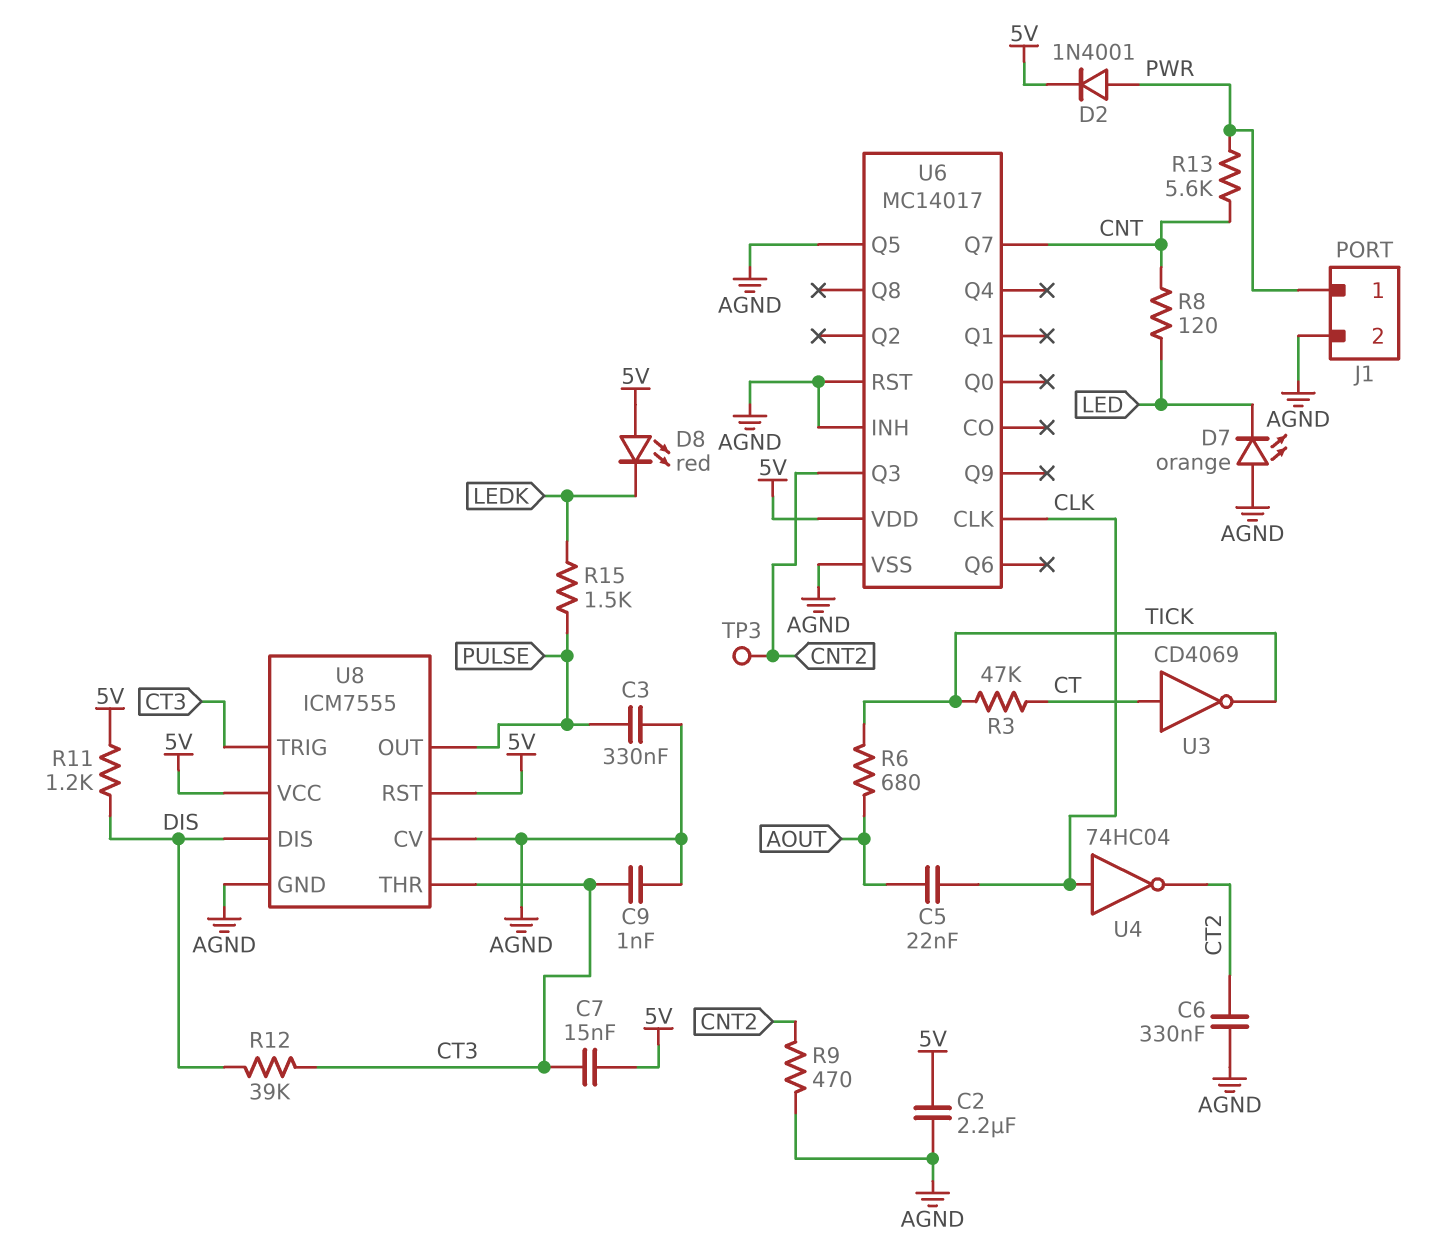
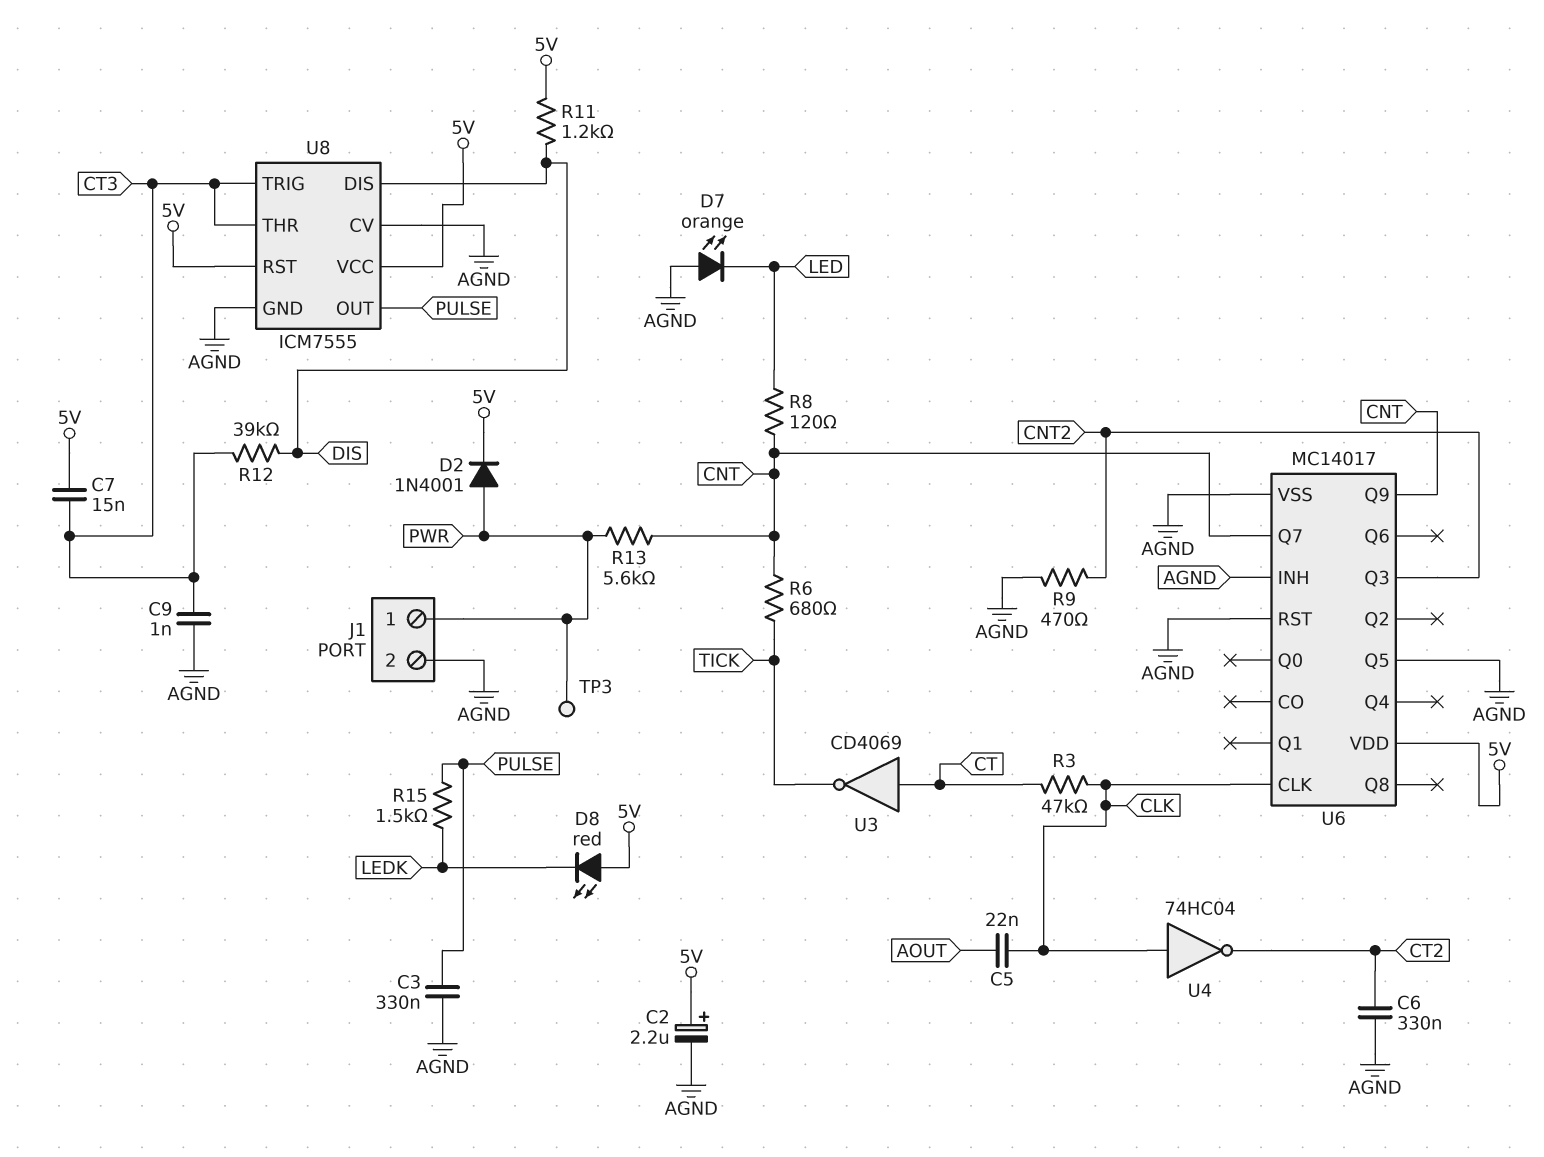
C2: 2.2uF (5V, AGND) -> 2.2uF (plus 5V, minus AGND)
R3: 47k (CT, TICK) -> 47k (CLK, CT)
R6: 680 (AOUT, TICK) -> 680 (CNT, TICK)
TP3: test point (CNT2) -> test point (PWR)
U6 pin Q9: none -> CNT

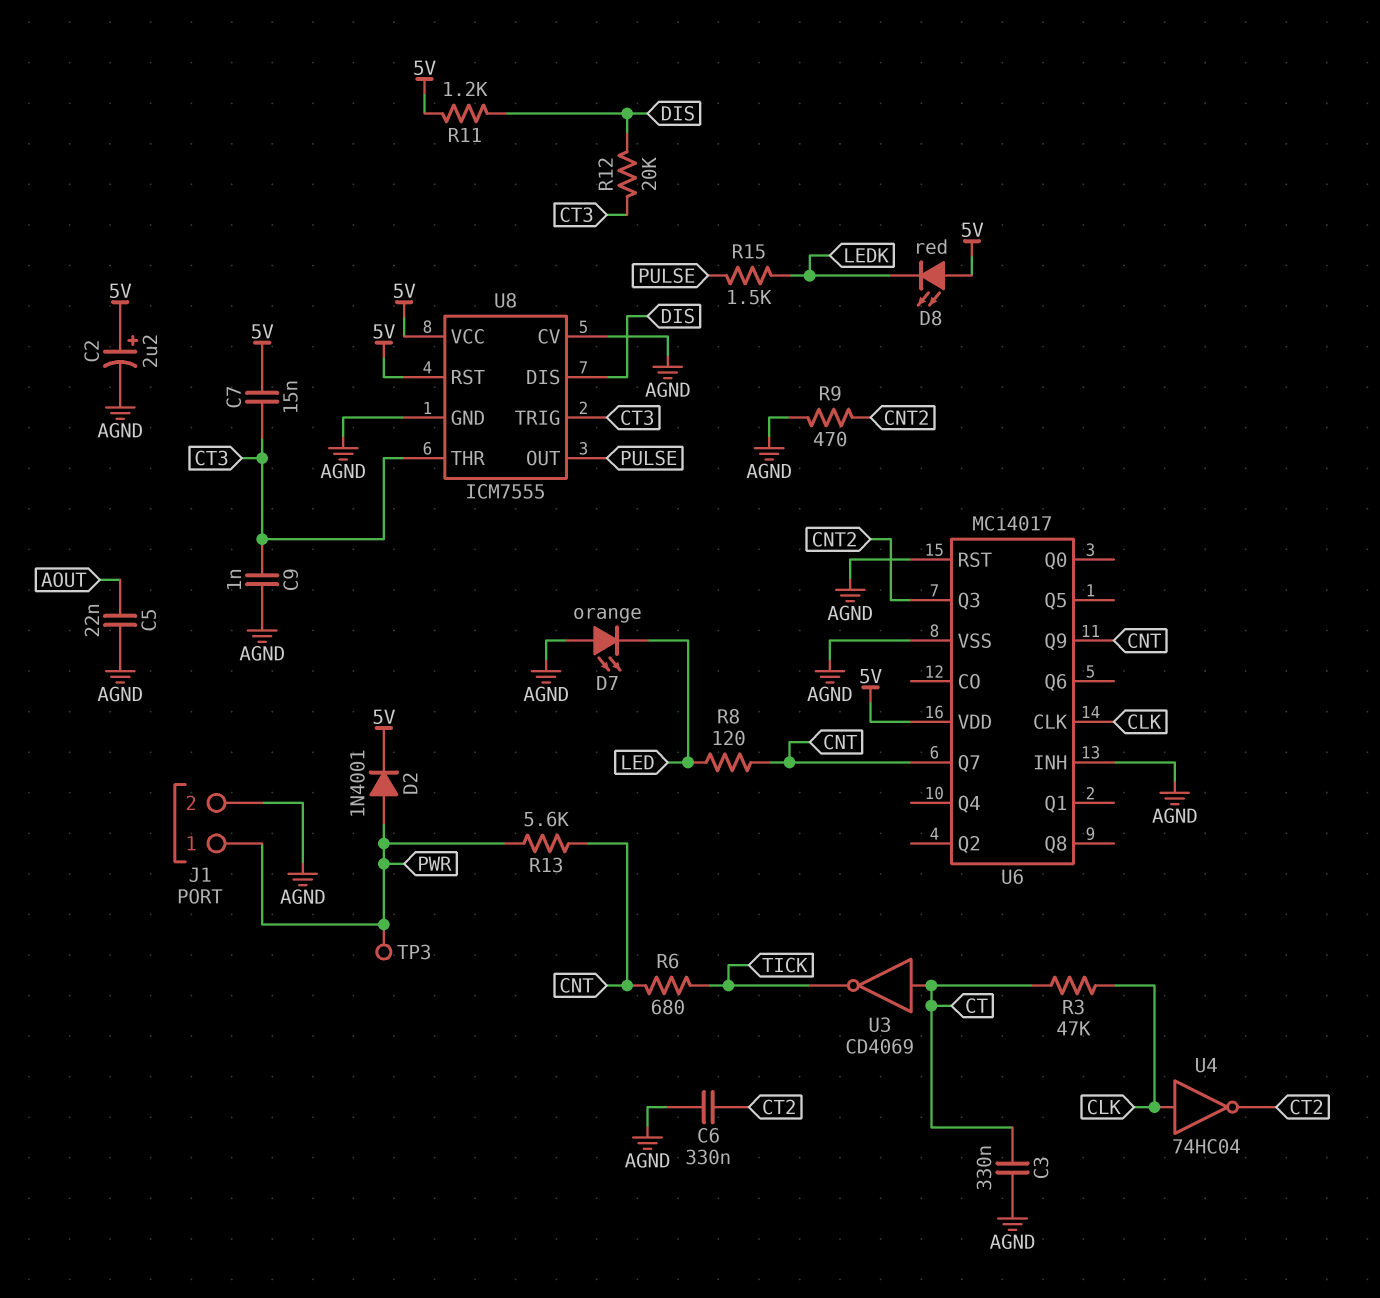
C3: 330nF (AGND, PULSE) -> 330nF (AGND, CT)
C5: 22nF (AOUT, CLK) -> 22nF (AGND, AOUT)
R12: 39k (CT3, DIS) -> 20k (CT3, DIS)
U6 pin Q5: AGND -> none

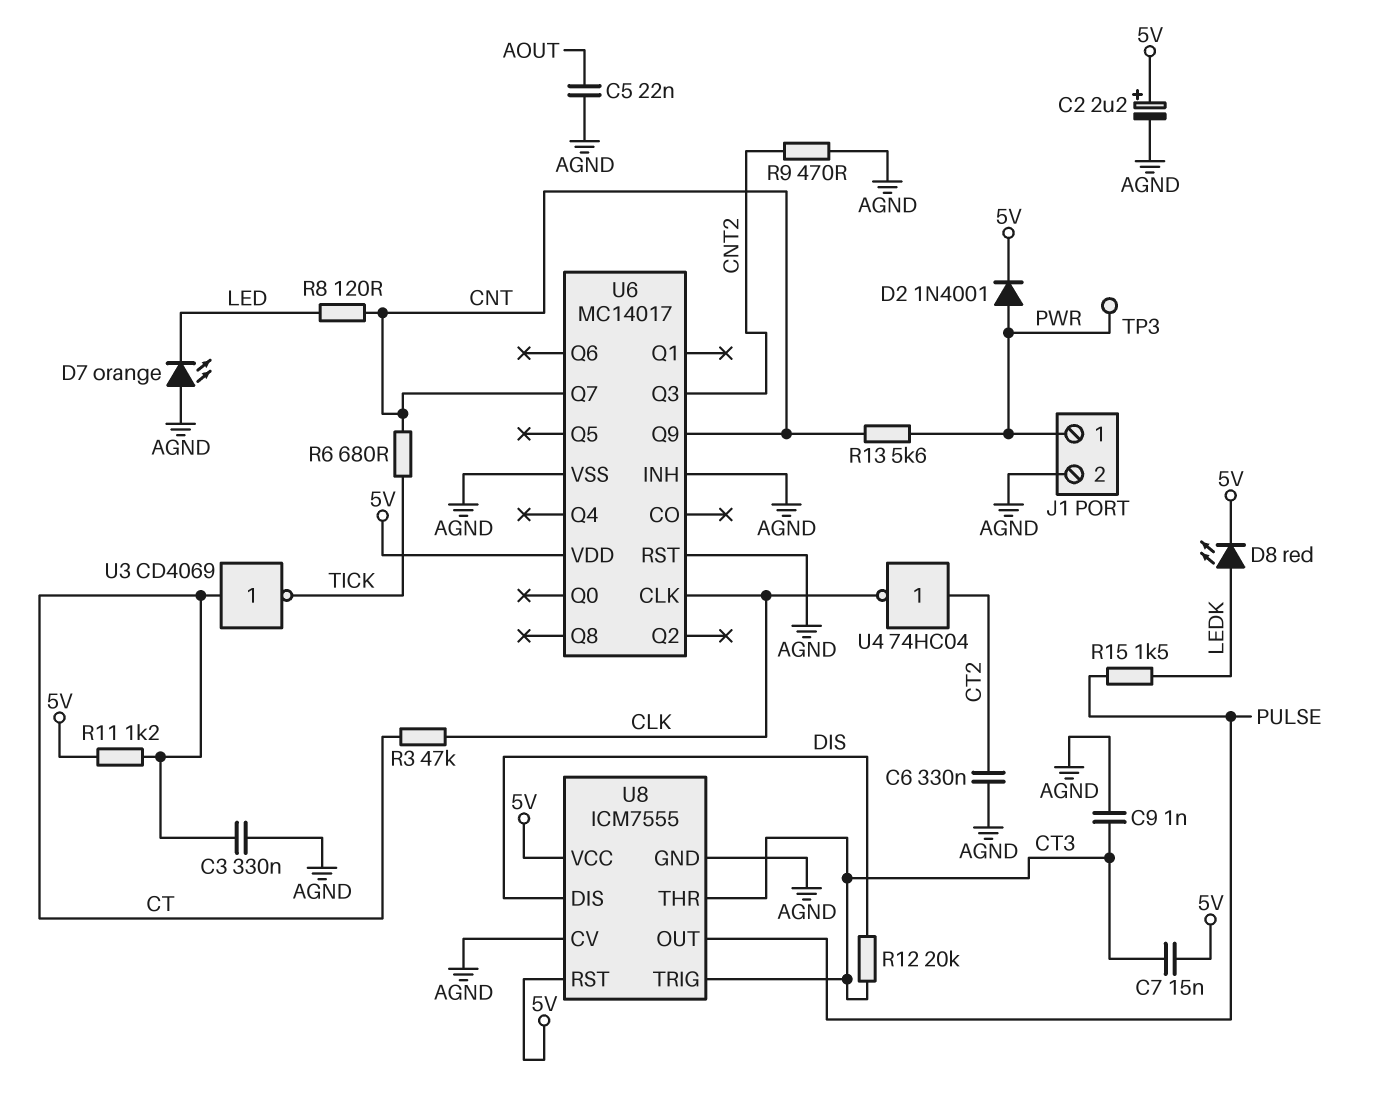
D8: LED red (A 5V, K LEDK) -> LED red (A LEDK, K 5V)
R11: 1.2k (5V, DIS) -> 1.2k (5V, CT)
U4: NOT 74HC04 (in CLK, out CT2) -> NOT 74HC04 (in CT2, out CLK)

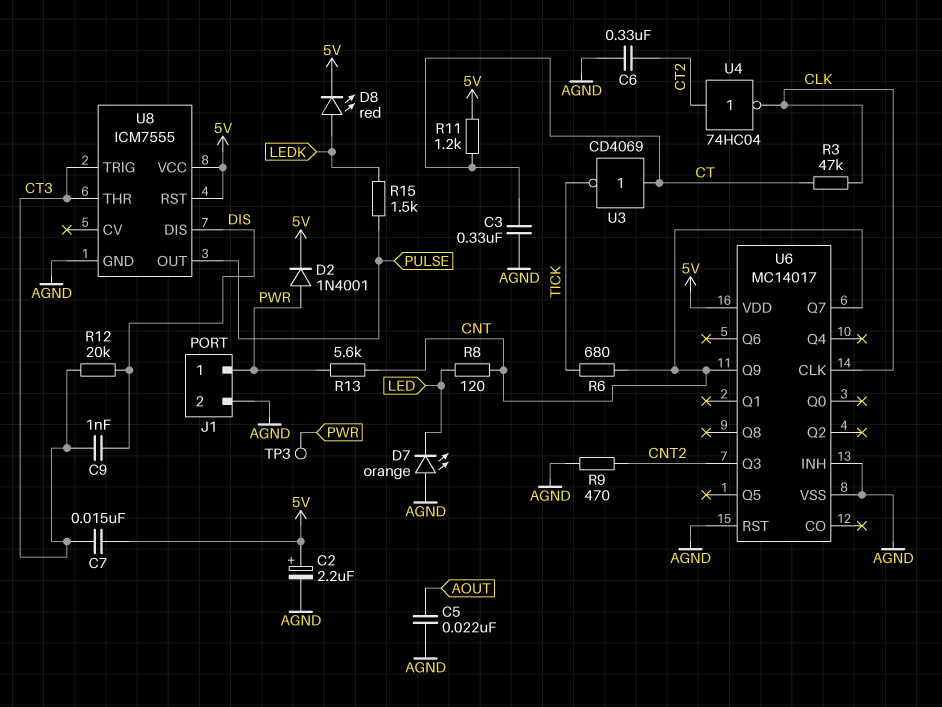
C9: 1nF (AGND, CT3) -> 1nF (CT3, DIS)
U8 pin CV: AGND -> none

